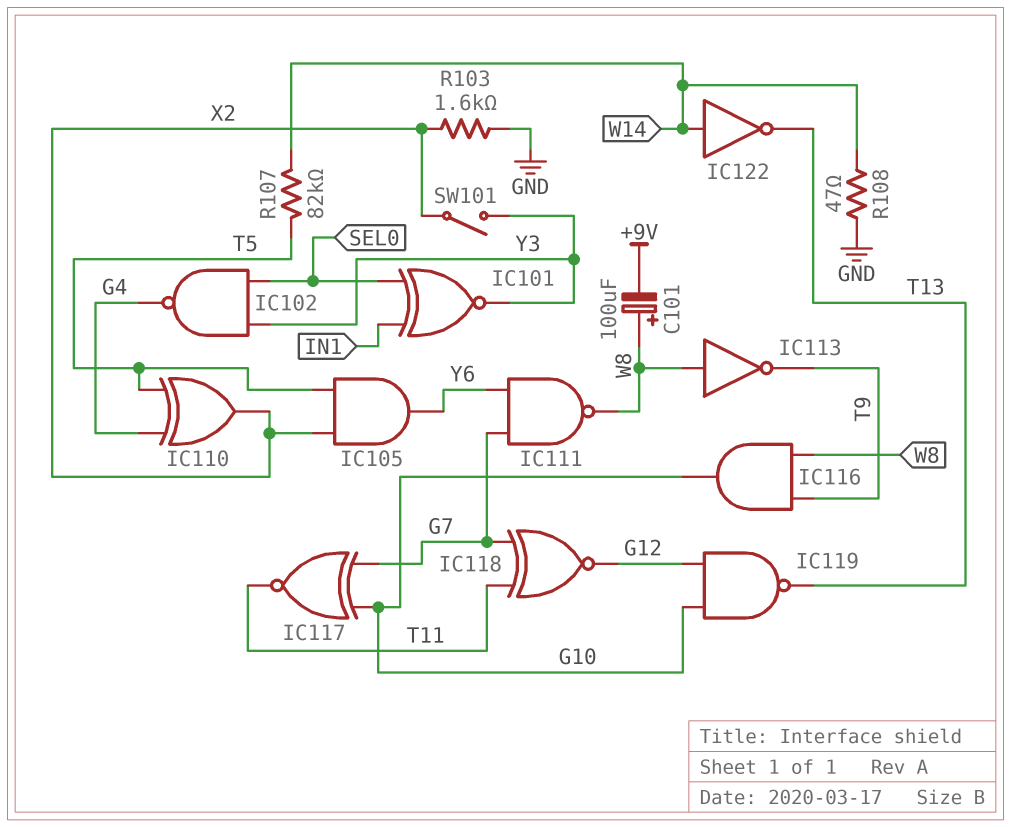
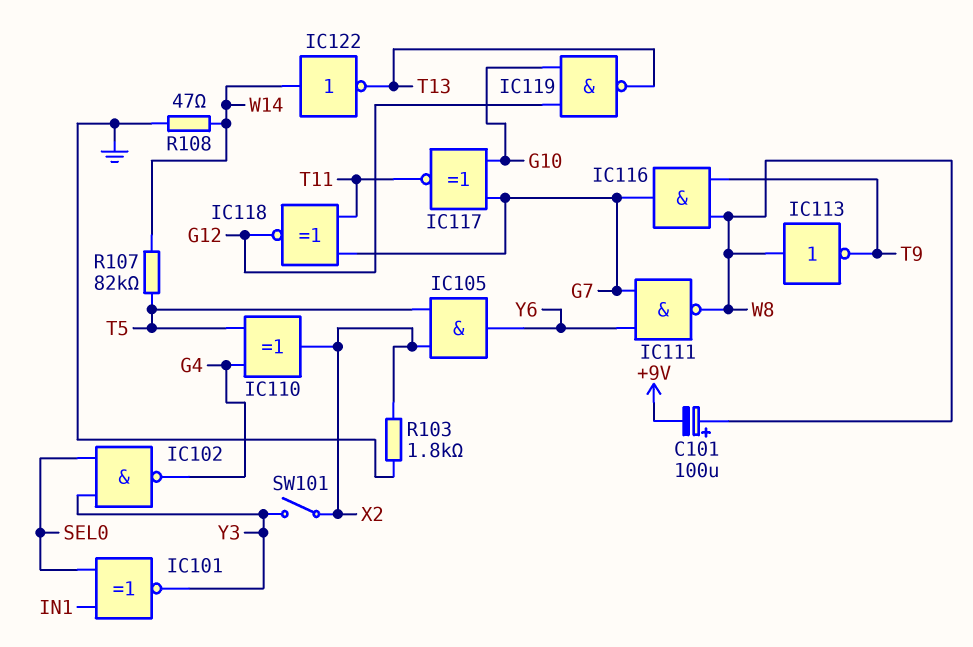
IC116: AND (in T9, in W8, out G10) -> AND (in T9, in W8, out G7)
R103: 1.6k (GND, X2) -> 1.8k (GND, X2)

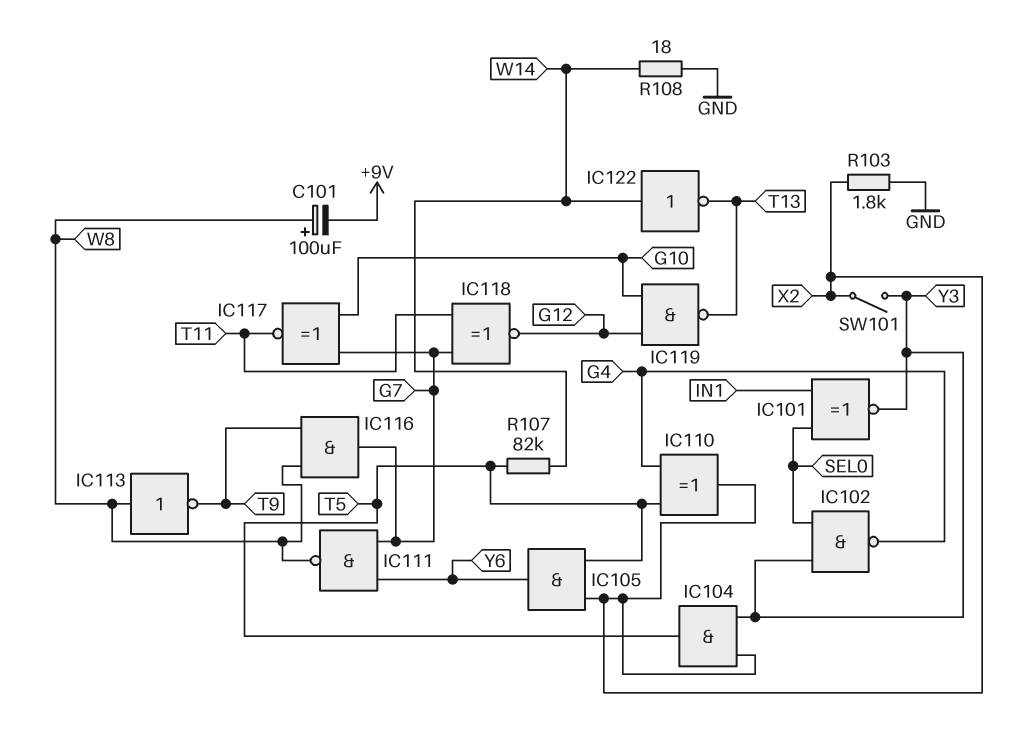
IC104: none -> AND (in X2, in Y3, out T5)
R108: 47 (GND, W14) -> 18 (GND, W14)

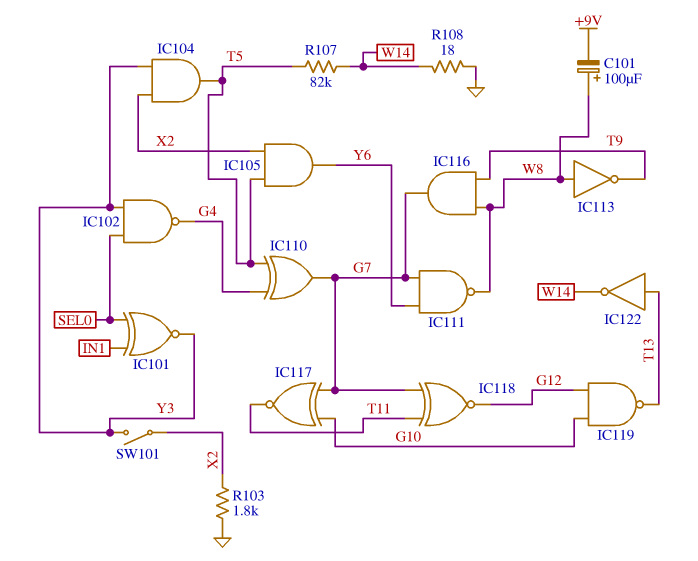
IC110: XOR (in G4, in T5, out X2) -> XOR (in G4, in T5, out G7)
IC122: NOT (in W14, out T13) -> NOT (in T13, out W14)

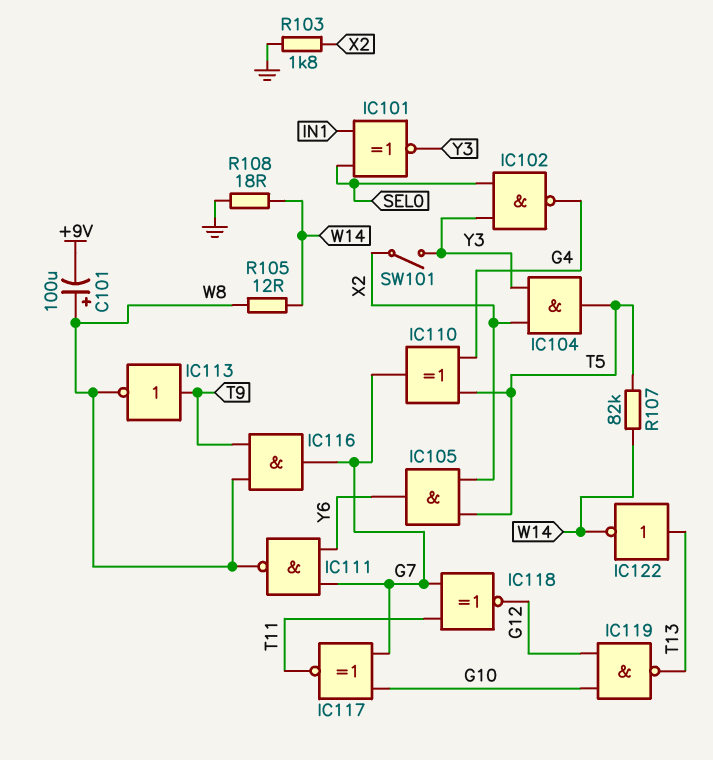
IC113: NOT (in W8, out T9) -> NOT (in T9, out W8)
R105: none -> 12 (W8, W14)

